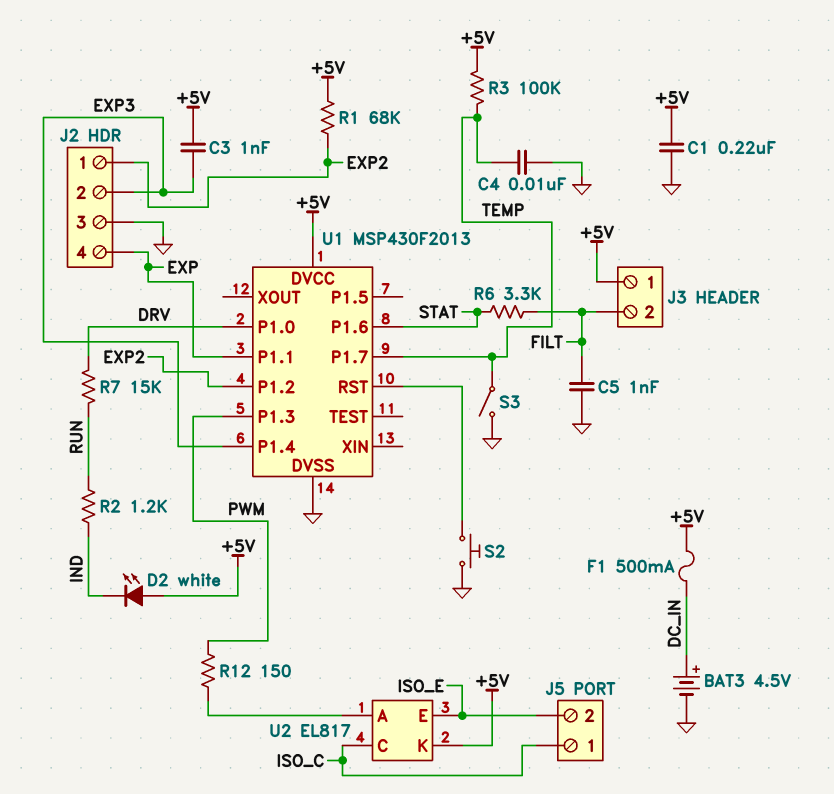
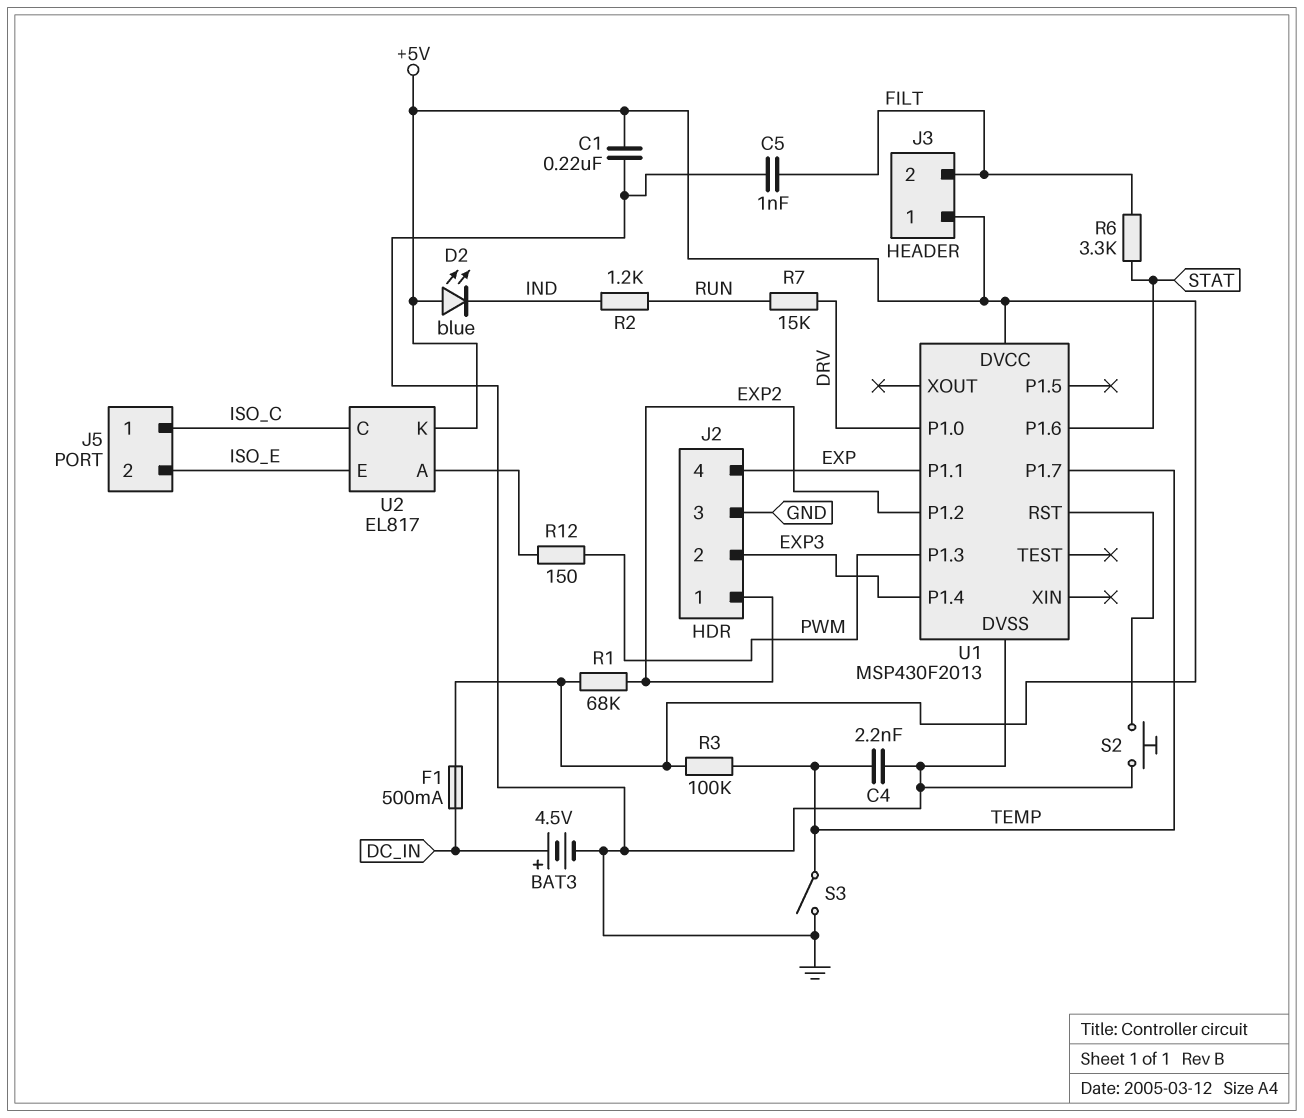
C3: 1nF (+5V, EXP3) -> none
C4: 10nF (GND, TEMP) -> 2.2nF (GND, TEMP)
D2: LED white (A +5V, K IND) -> LED blue (A +5V, K IND)

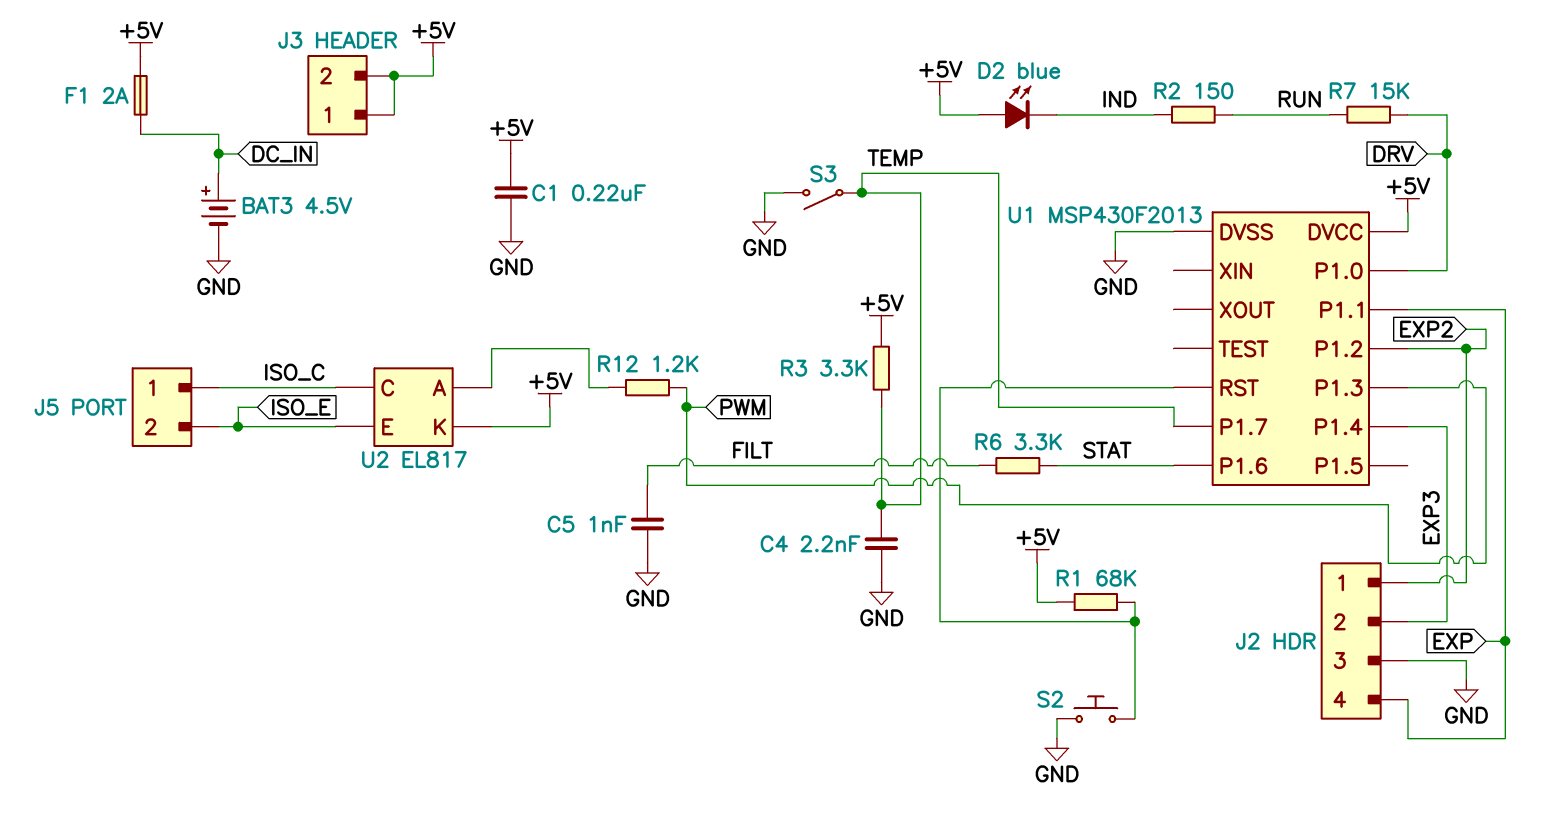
F1: 500mA (+5V, DC_IN) -> 2A (+5V, DC_IN)
J3 pin 2: FILT -> +5V
R1: 68k (+5V, EXP2) -> 68k (+5V, U1/RST)
R2: 1.2k (IND, RUN) -> 150 (IND, RUN)
R3: 100k (+5V, TEMP) -> 3.3k (+5V, TEMP)
R12: 150 (PWM, U2/A) -> 1.2k (PWM, U2/A)

